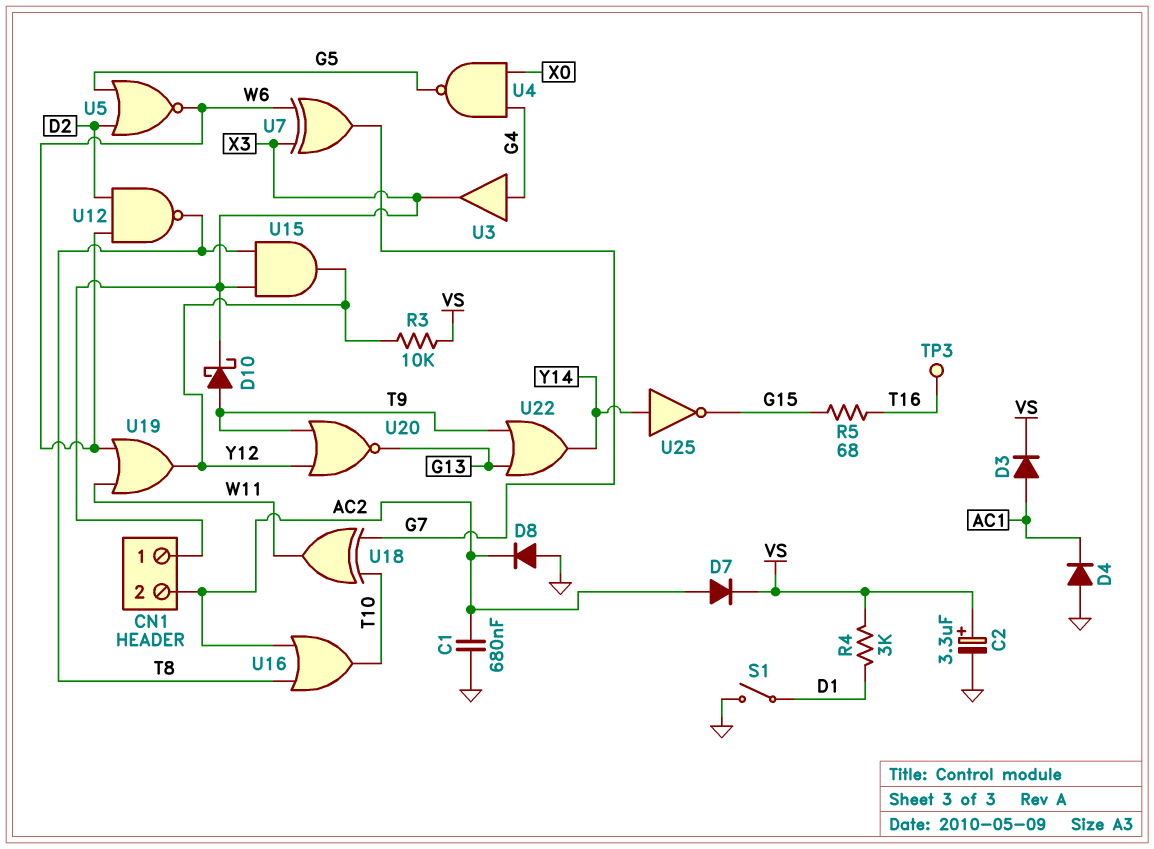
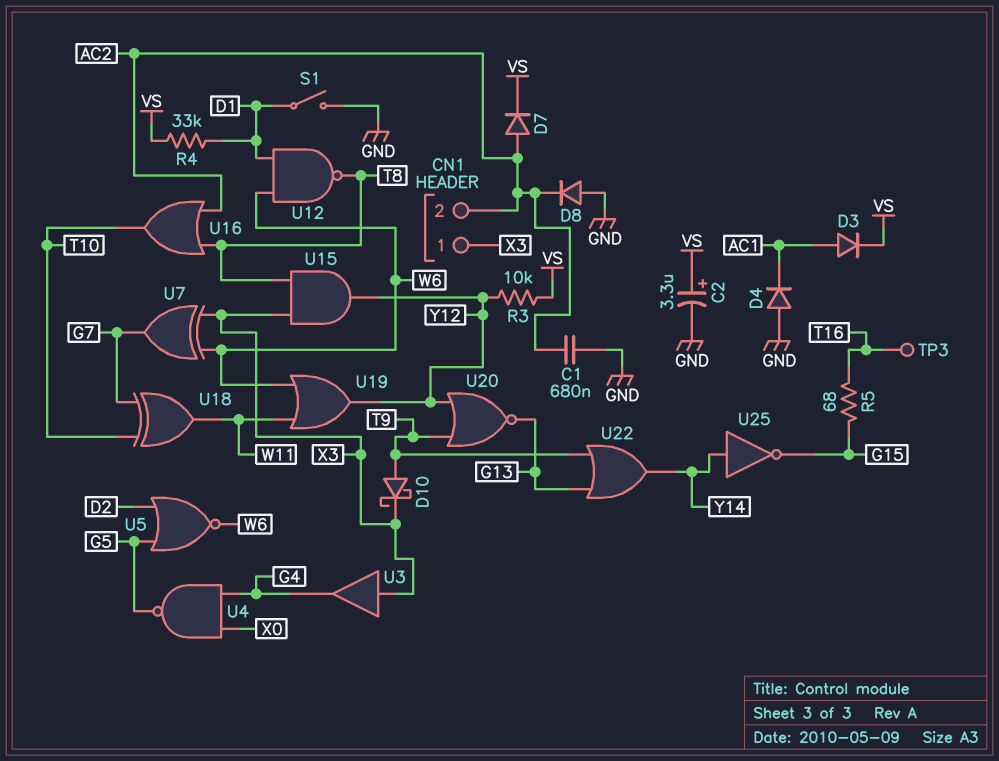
R4: 3k (D1, VS) -> 33k (D1, VS)
U3: buffer (in G4, out X3) -> buffer (in X3, out G4)
U12: NAND (in D2, in W6, out T8) -> NAND (in D1, in W6, out T8)

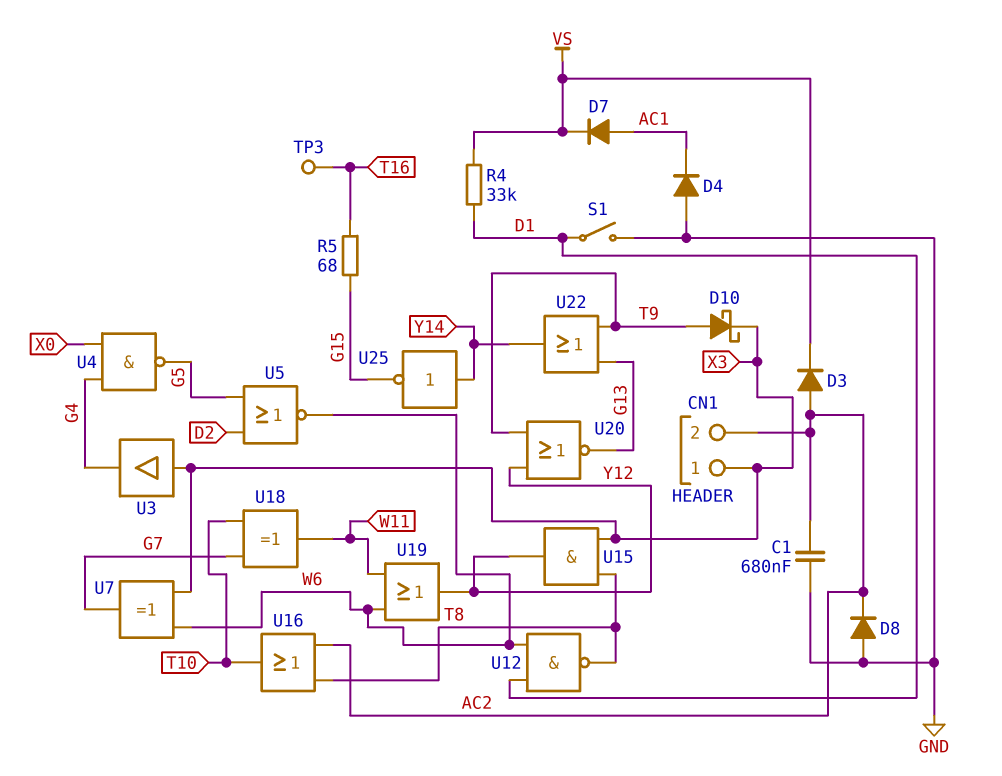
C2: 3.3uF (plus VS, minus GND) -> none
D3: diode (A AC1, K VS) -> diode (A AC2, K VS)
D7: diode (A AC2, K VS) -> diode (A AC1, K VS)
R3: 10k (VS, Y12) -> none

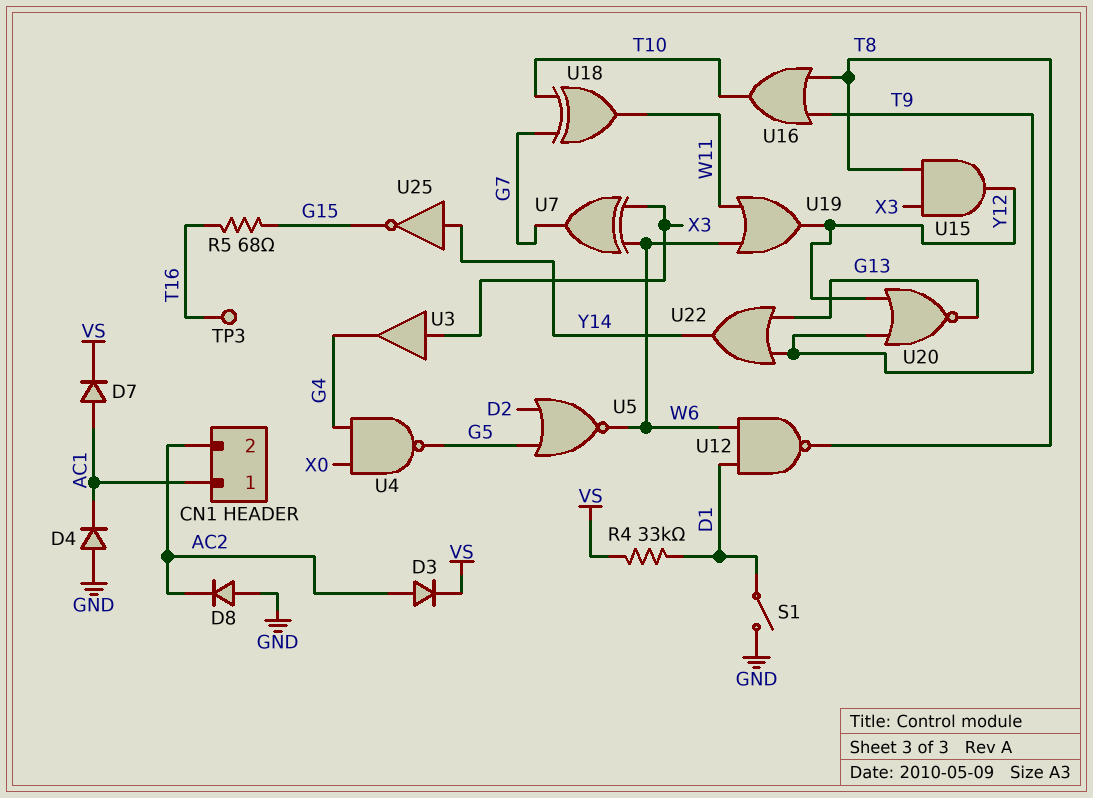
C1: 680nF (AC2, GND) -> none
CN1 pin 1: X3 -> AC1
D10: schottky (A T9, K X3) -> none
U16: OR (in AC2, in T8, out T10) -> OR (in T8, in T9, out T10)

